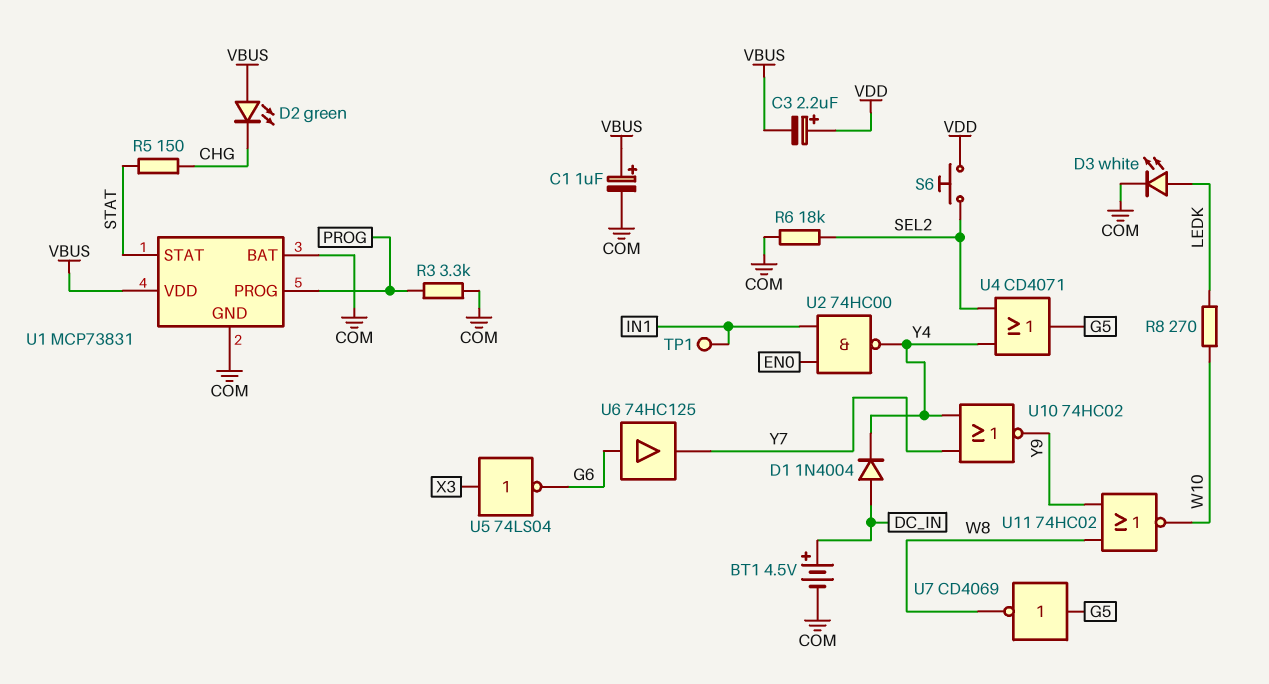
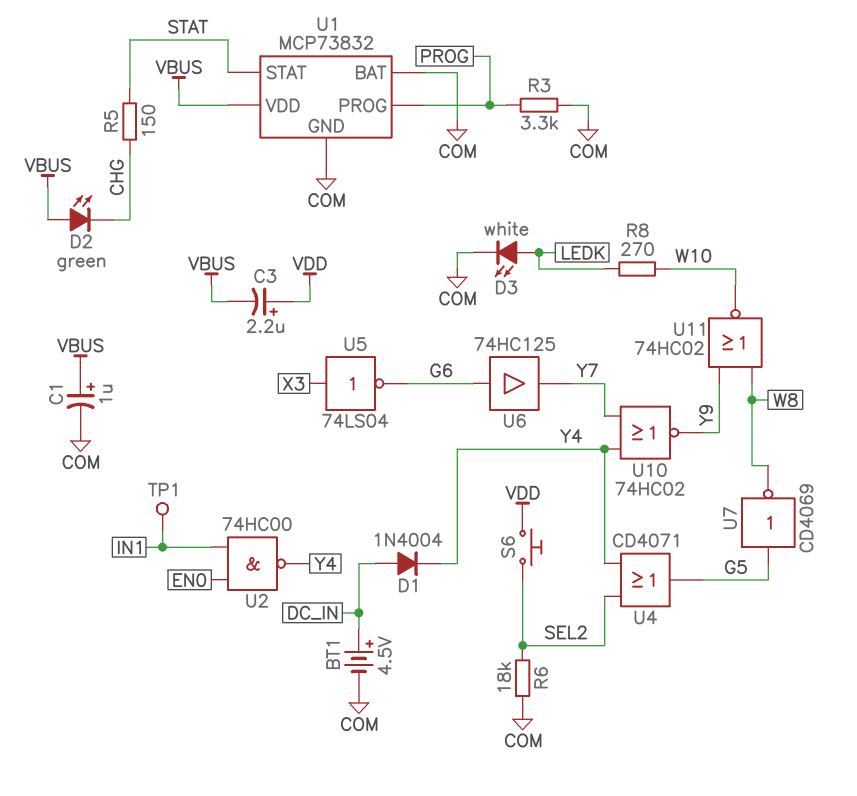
U1: MCP73831 -> MCP73832

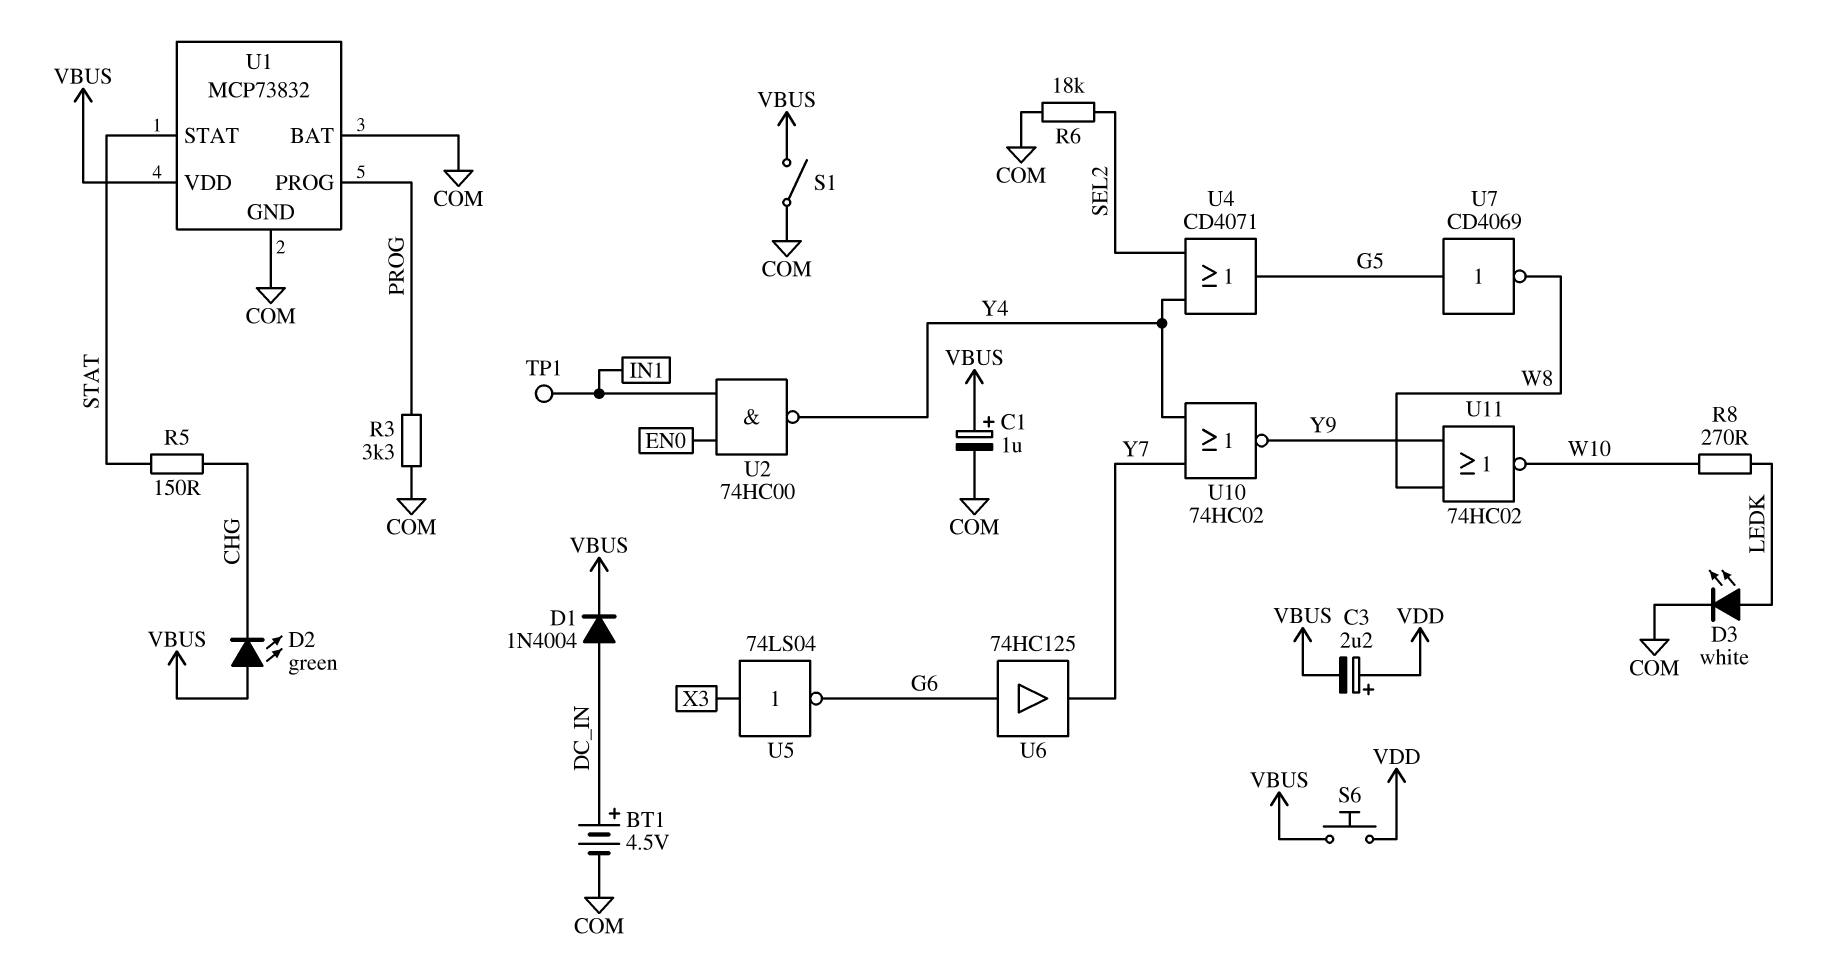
D1: diode 1N4004 (A DC_IN, K Y4) -> diode 1N4004 (A DC_IN, K VBUS)
S1: none -> switch (COM, VBUS)
S6: button (SEL2, VDD) -> button (VBUS, VDD)

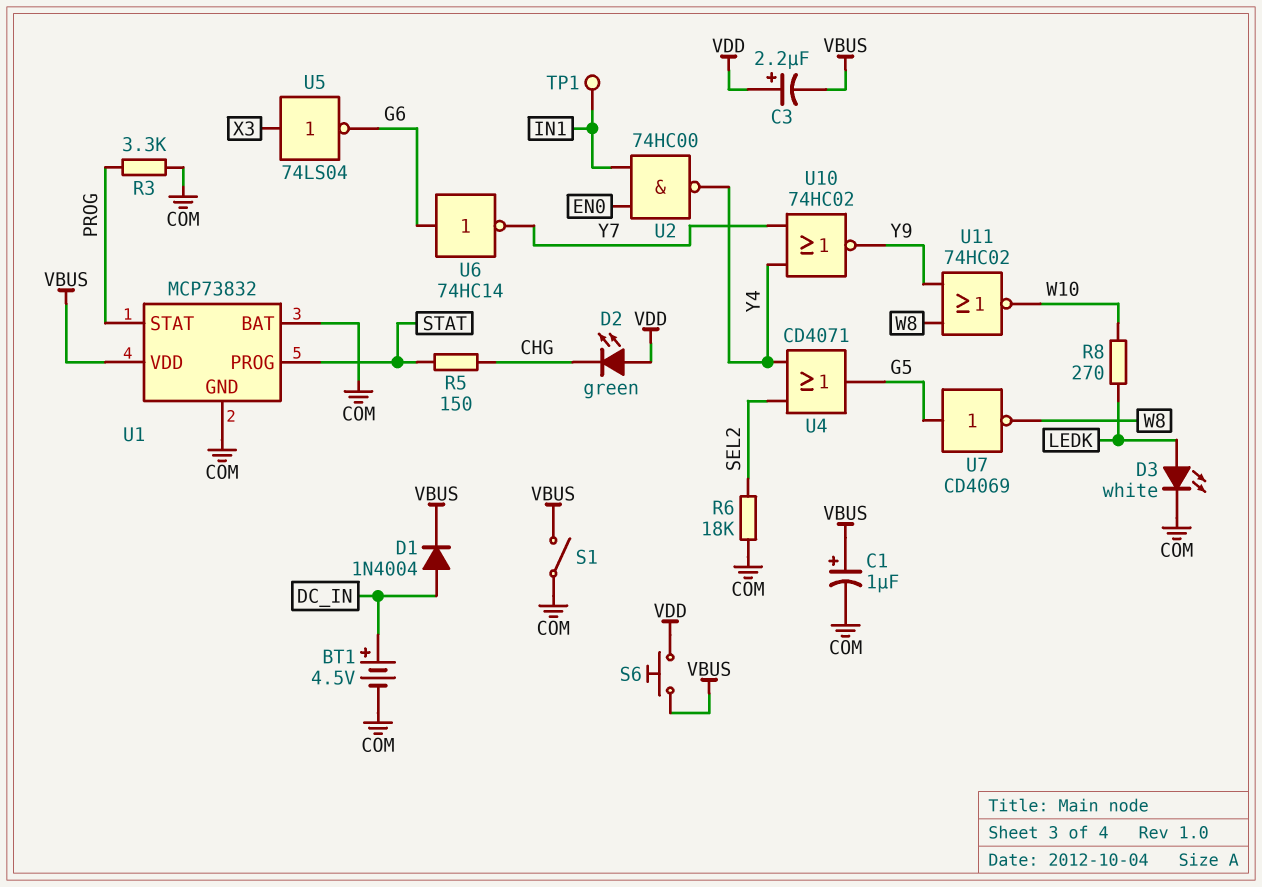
D2: LED green (A VBUS, K CHG) -> LED green (A VDD, K CHG)
U1 pin PROG: PROG -> STAT
U1 pin STAT: STAT -> PROG
U6: buffer 74HC125 (in G6, out Y7) -> NOT 74HC14 (in G6, out Y7)

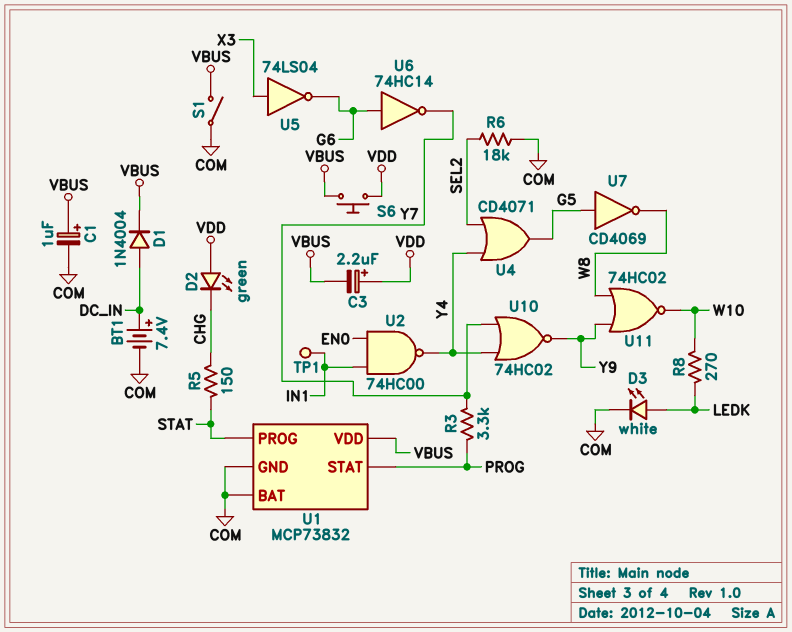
BT1: 4.5V (plus DC_IN, minus COM) -> 7.4V (plus DC_IN, minus COM)
R3: 3.3k (COM, PROG) -> 3.3k (PROG, Y7)

